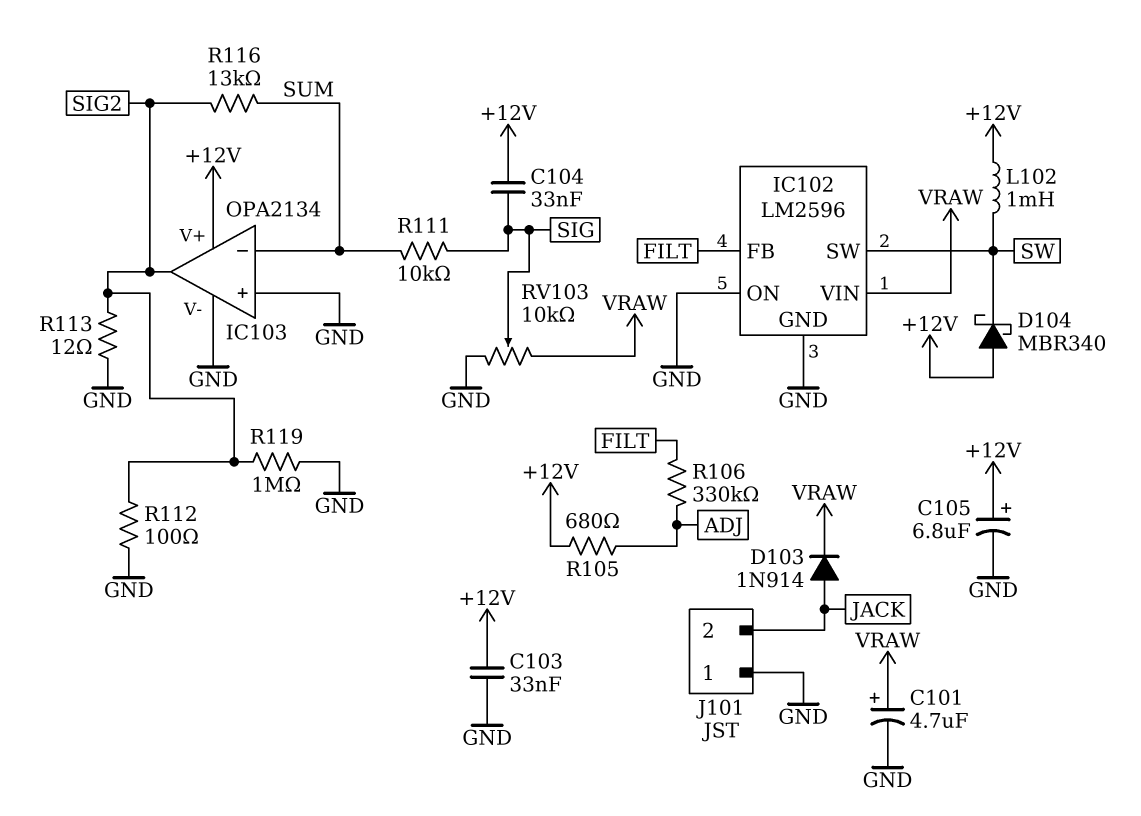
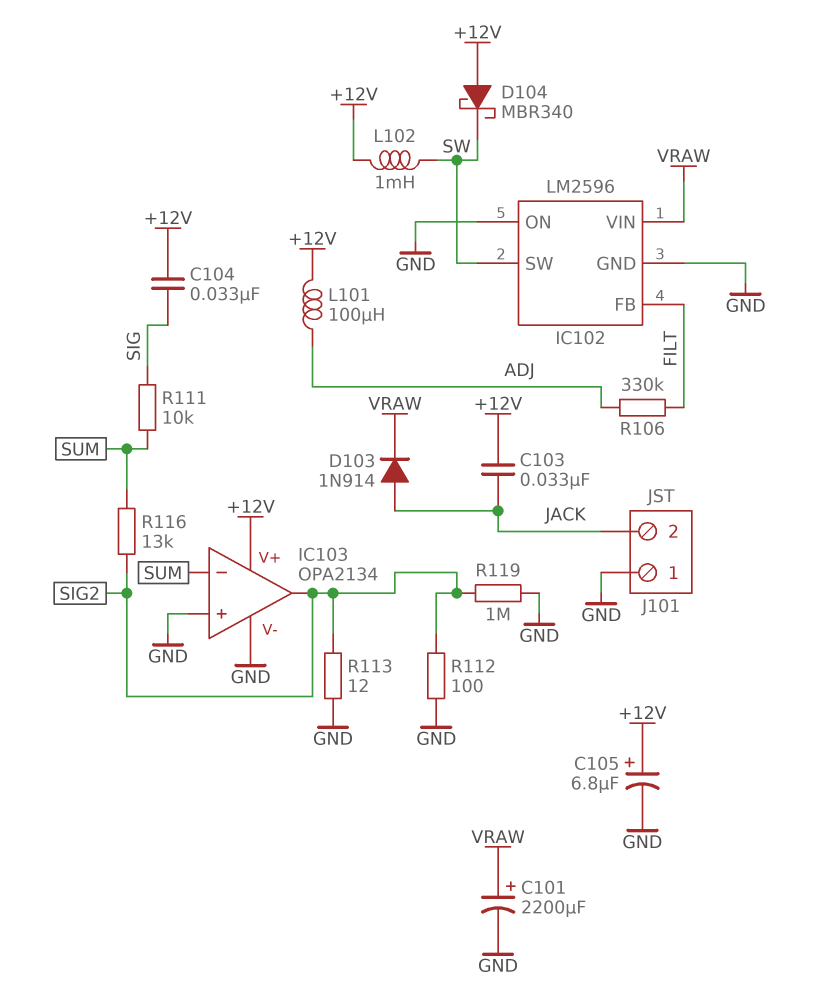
C101: 4.7uF (plus VRAW, minus GND) -> 2200uF (plus VRAW, minus GND)
C103: 33nF (+12V, GND) -> 33nF (+12V, JACK)
L101: none -> 100uH (+12V, ADJ)
R105: 680 (+12V, ADJ) -> none
RV103: 10k (GND, VRAW, wiper SIG) -> none

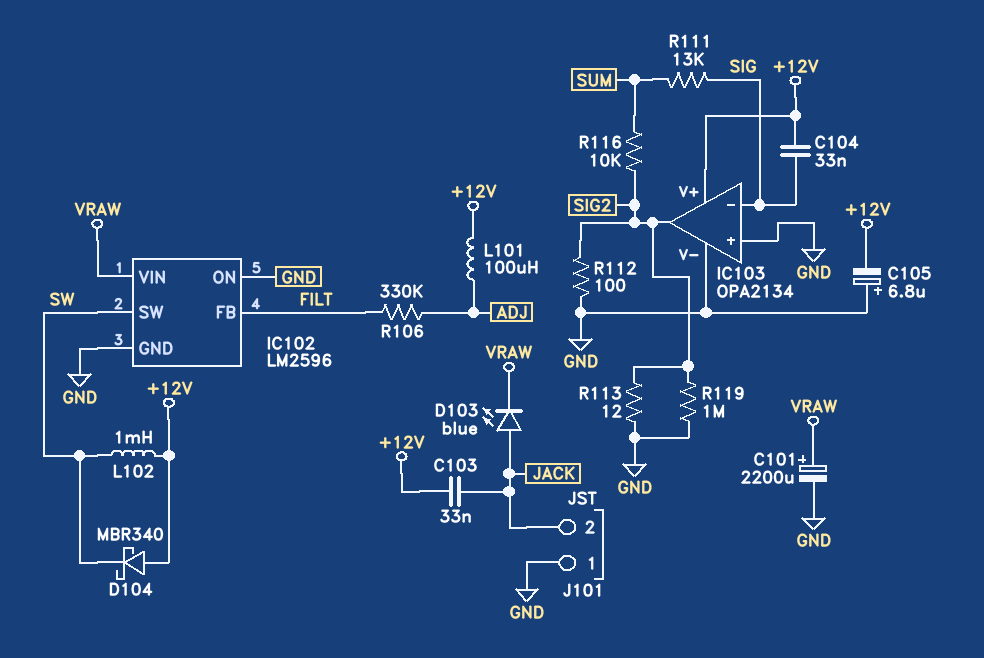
C105: 6.8uF (plus +12V, minus GND) -> 6.8uF (plus GND, minus +12V)
D103: diode 1N914 (A JACK, K VRAW) -> LED blue (A JACK, K VRAW)
IC103 pin in-: SUM -> SIG
R111: 10k (SIG, SUM) -> 13k (SIG, SUM)
R116: 13k (SIG2, SUM) -> 10k (SIG2, SUM)

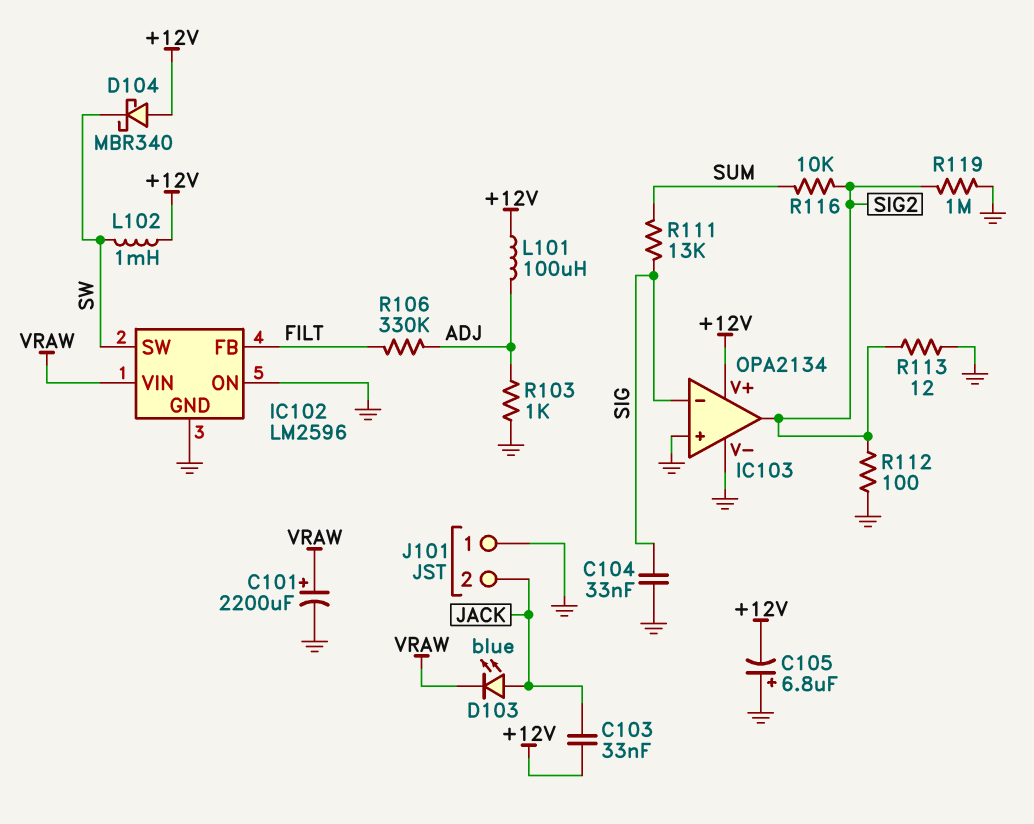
C104: 33nF (+12V, SIG) -> 33nF (GND, SIG)
R103: none -> 1k (ADJ, GND)

